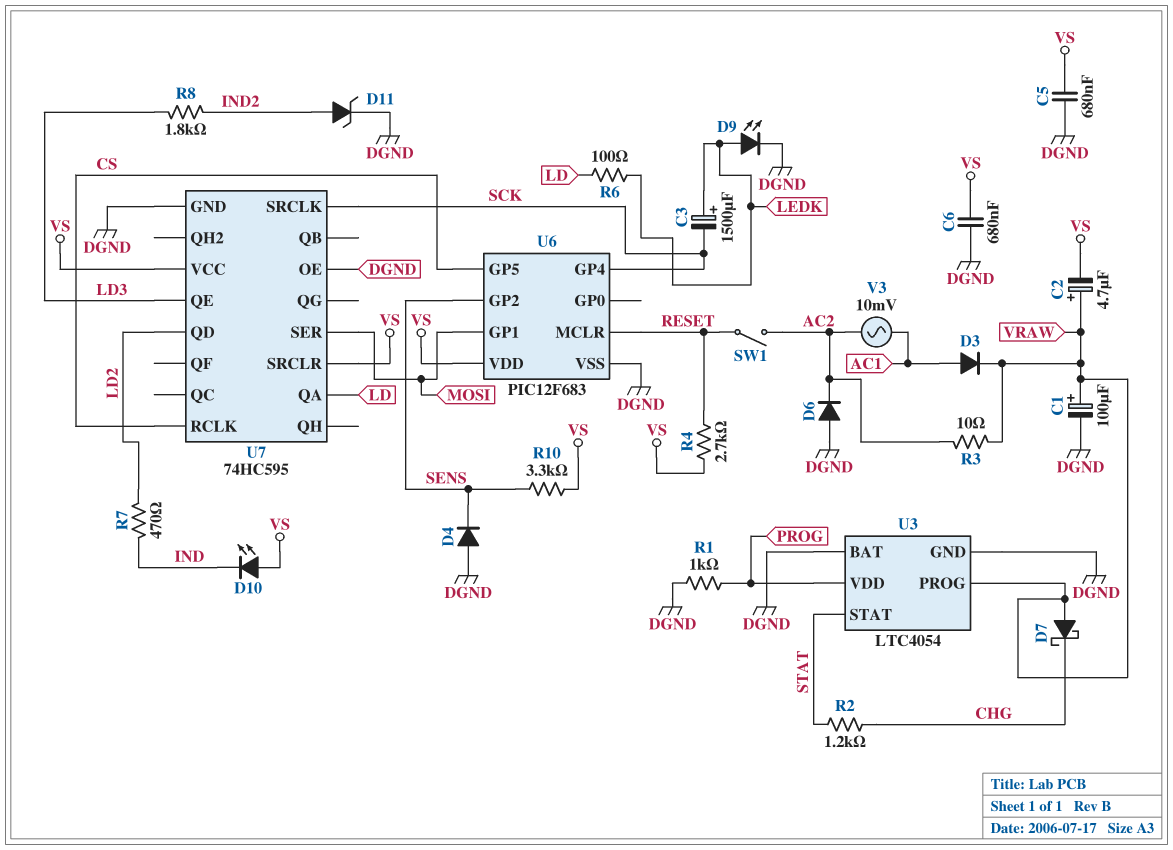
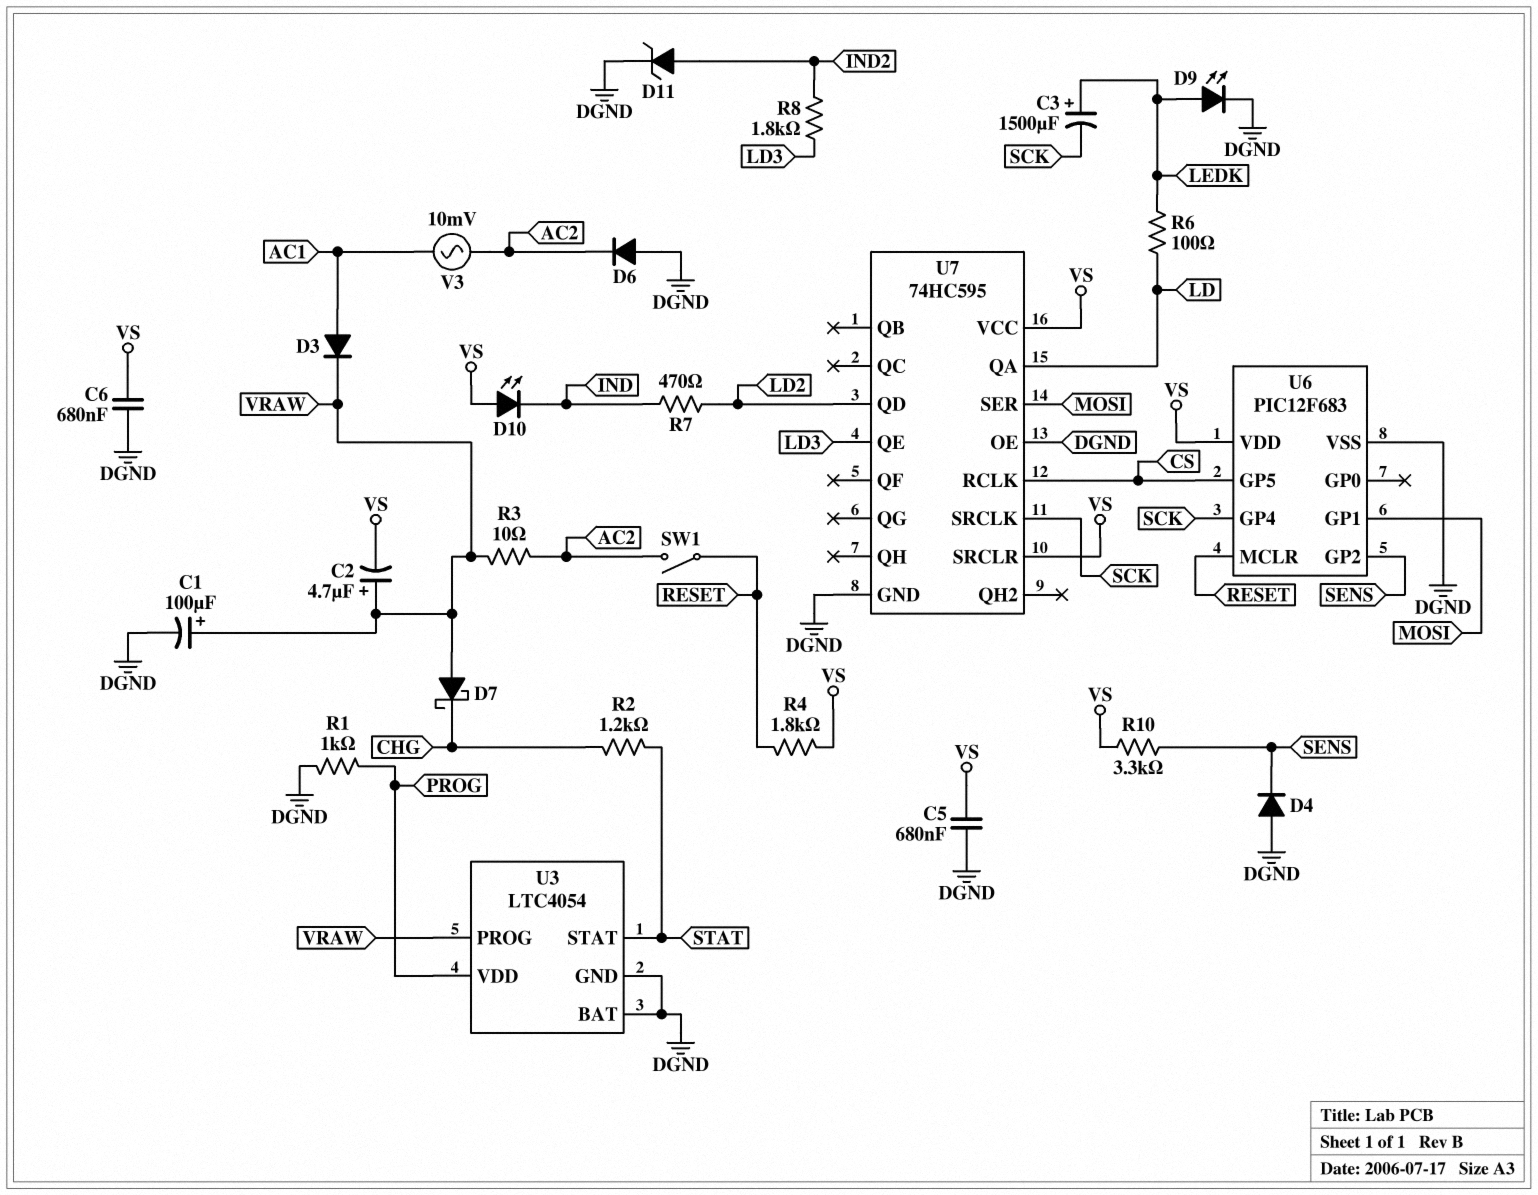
R4: 2.7k (RESET, VS) -> 1.8k (RESET, VS)

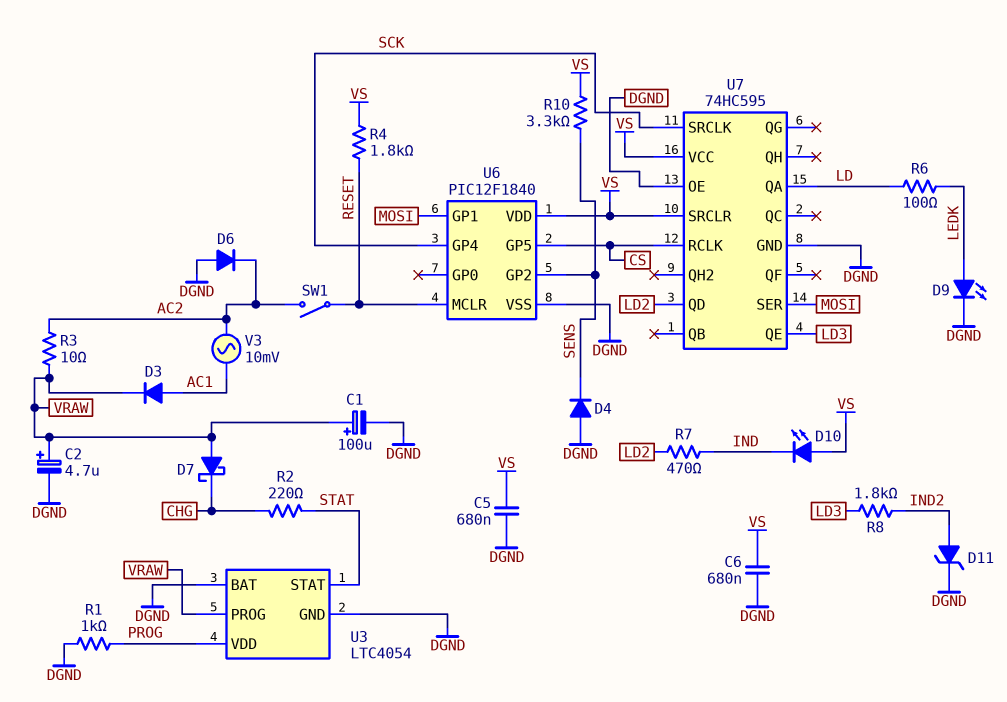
C2: 4.7uF (plus VRAW, minus VS) -> 4.7uF (plus VRAW, minus DGND)
C3: 1500uF (plus LEDK, minus SCK) -> none
R2: 1.2k (CHG, STAT) -> 220 (CHG, STAT)
U6: PIC12F683 -> PIC12F1840

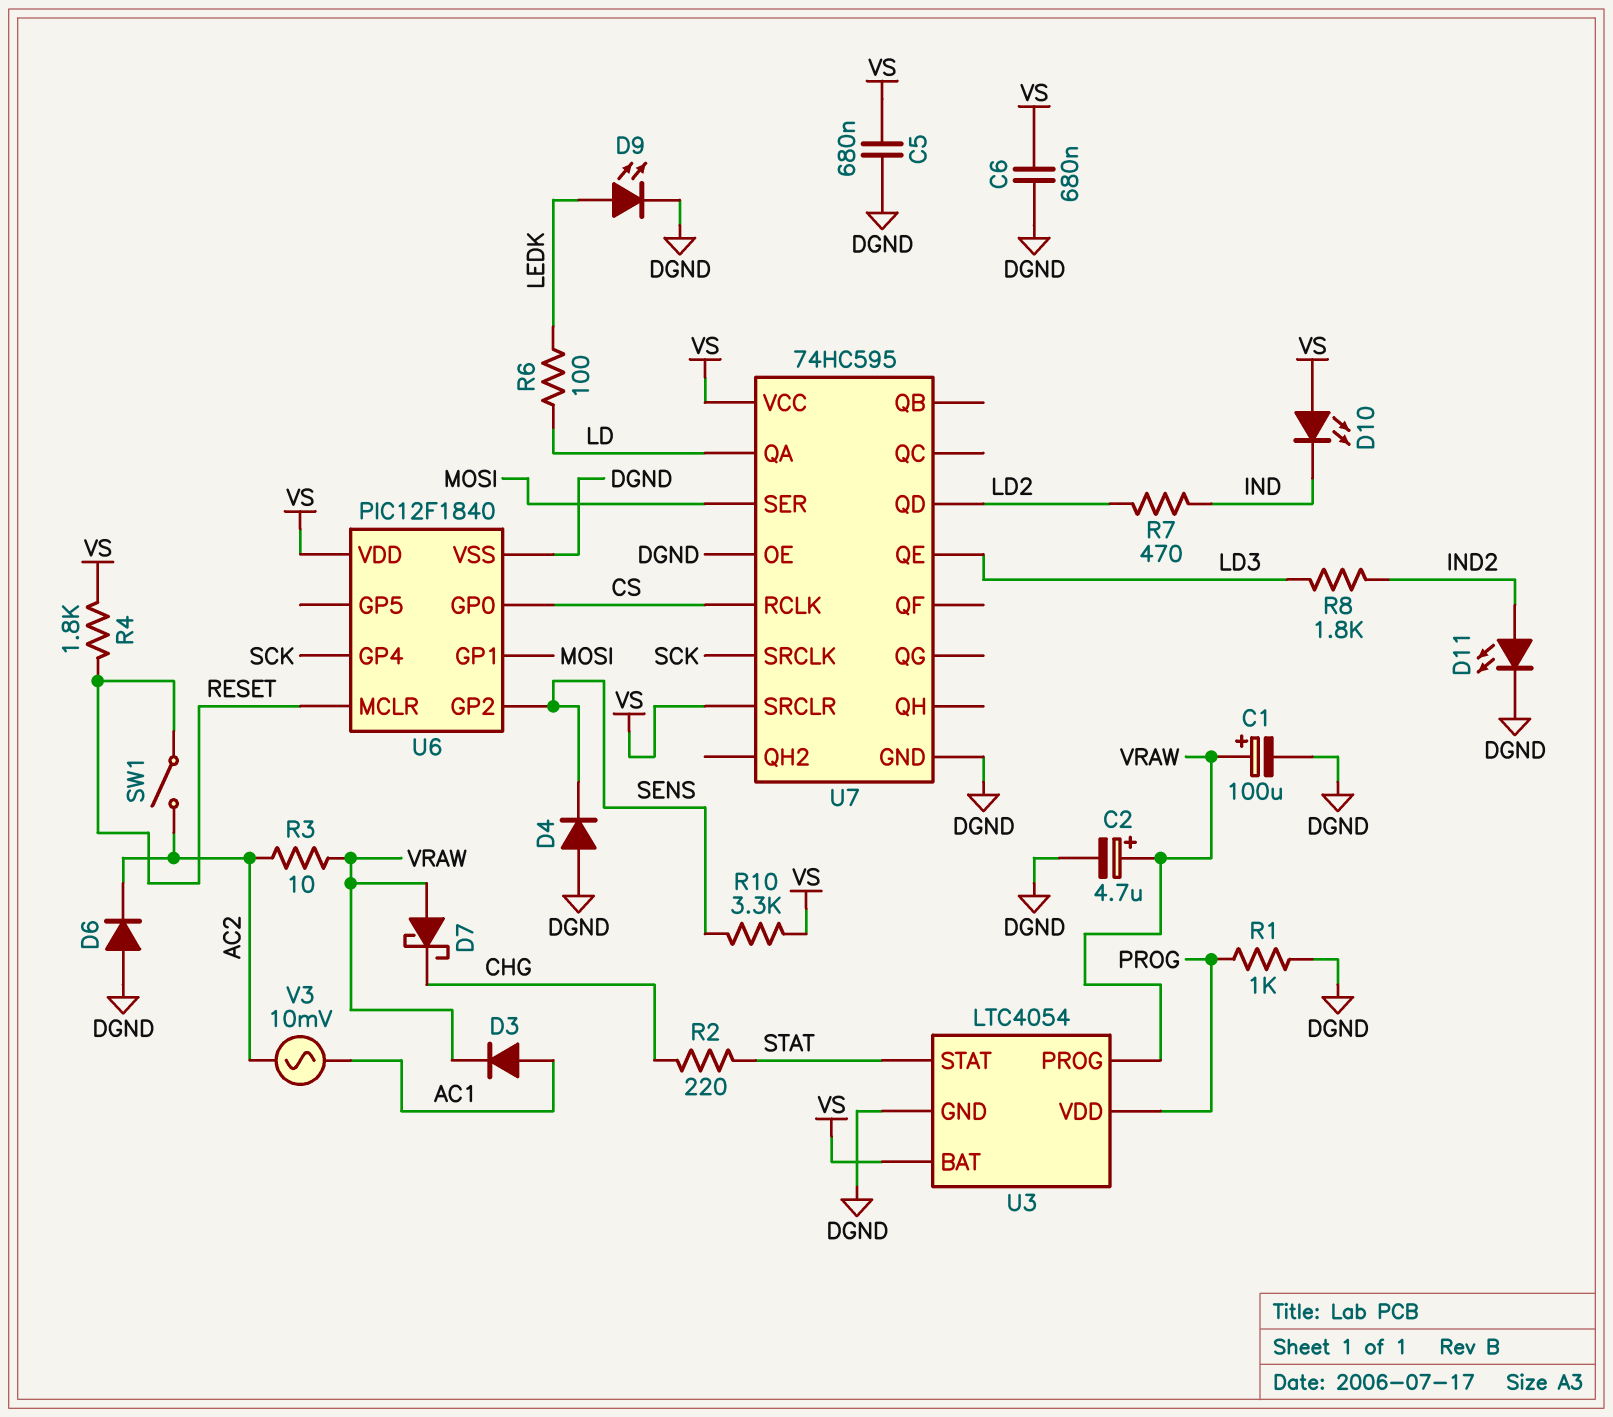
D11: zener (A IND2, K DGND) -> LED (A IND2, K DGND)
U3 pin BAT: DGND -> VS
U6 pin GP0: none -> CS
U6 pin GP5: CS -> none

